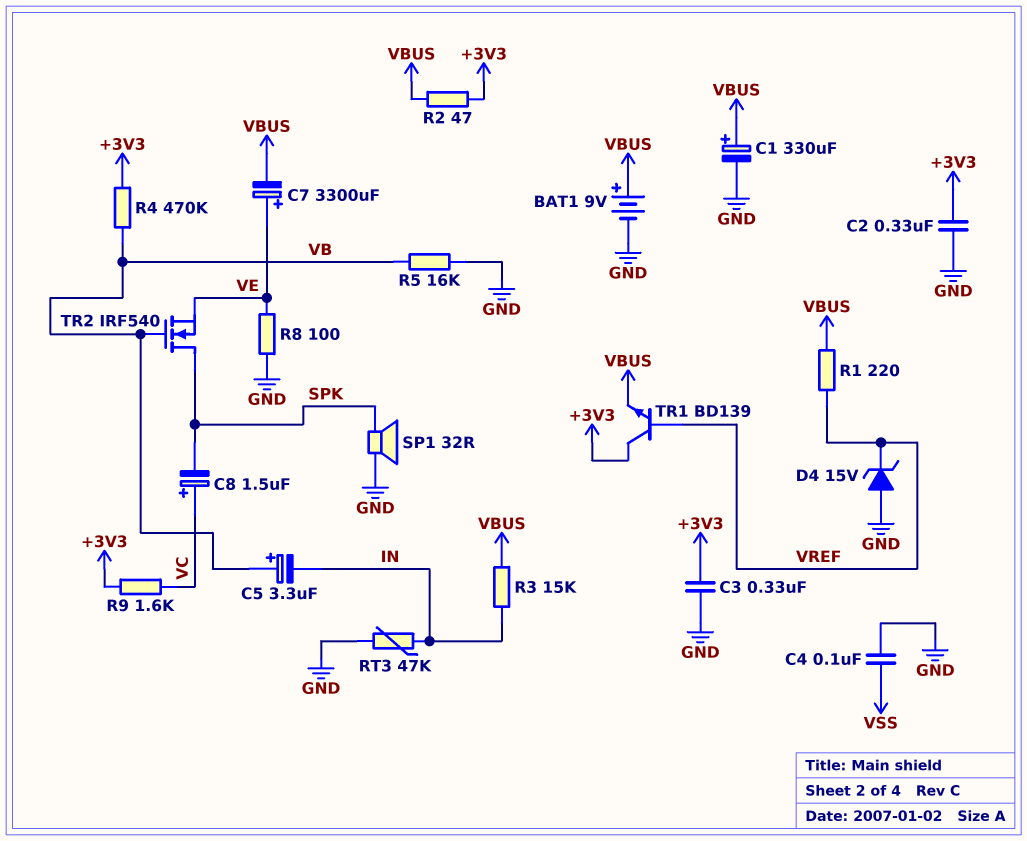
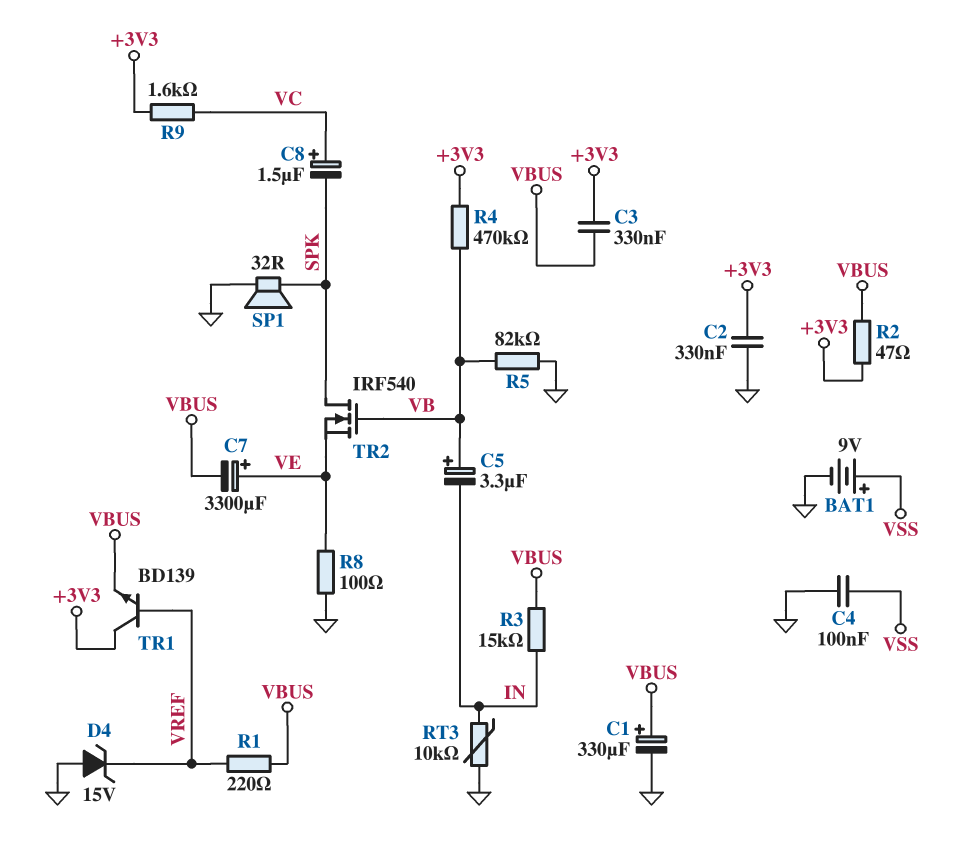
BAT1: 9V (plus VBUS, minus GND) -> 9V (plus VSS, minus GND)
C3: 330nF (+3V3, GND) -> 330nF (+3V3, VBUS)
R5: 16k (GND, VB) -> 82k (GND, VB)
RT3: 47k (GND, IN) -> 10k (GND, IN)

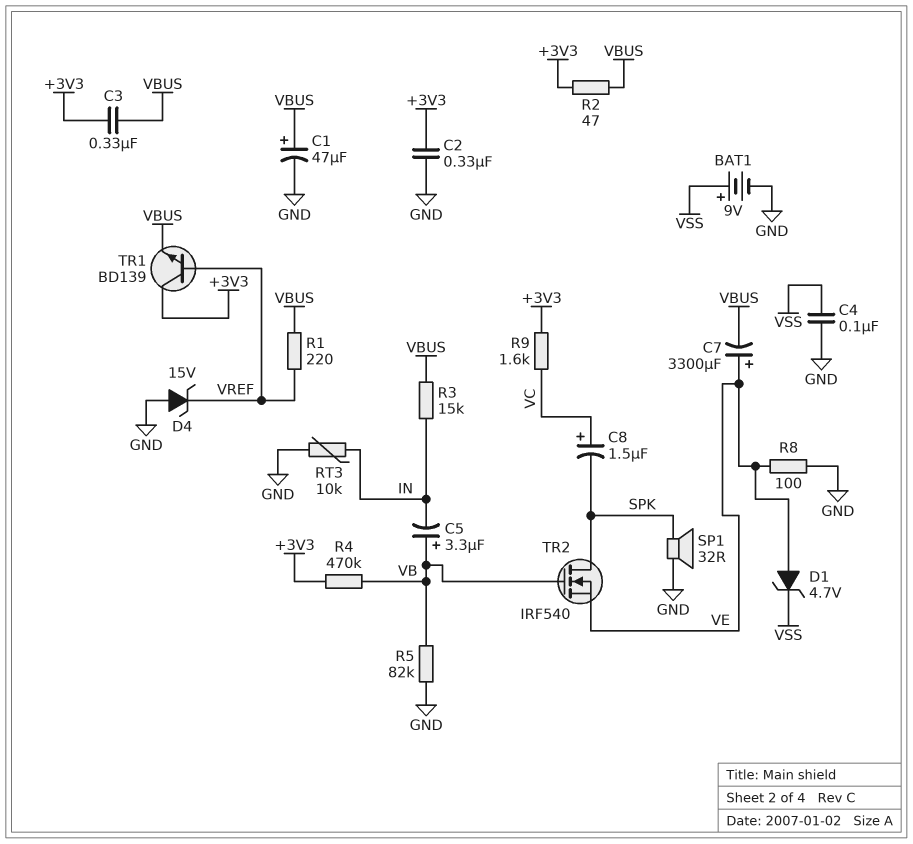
C1: 330uF (plus VBUS, minus GND) -> 47uF (plus VBUS, minus GND)
D1: none -> zener 4.7V (A VE, K VSS)

